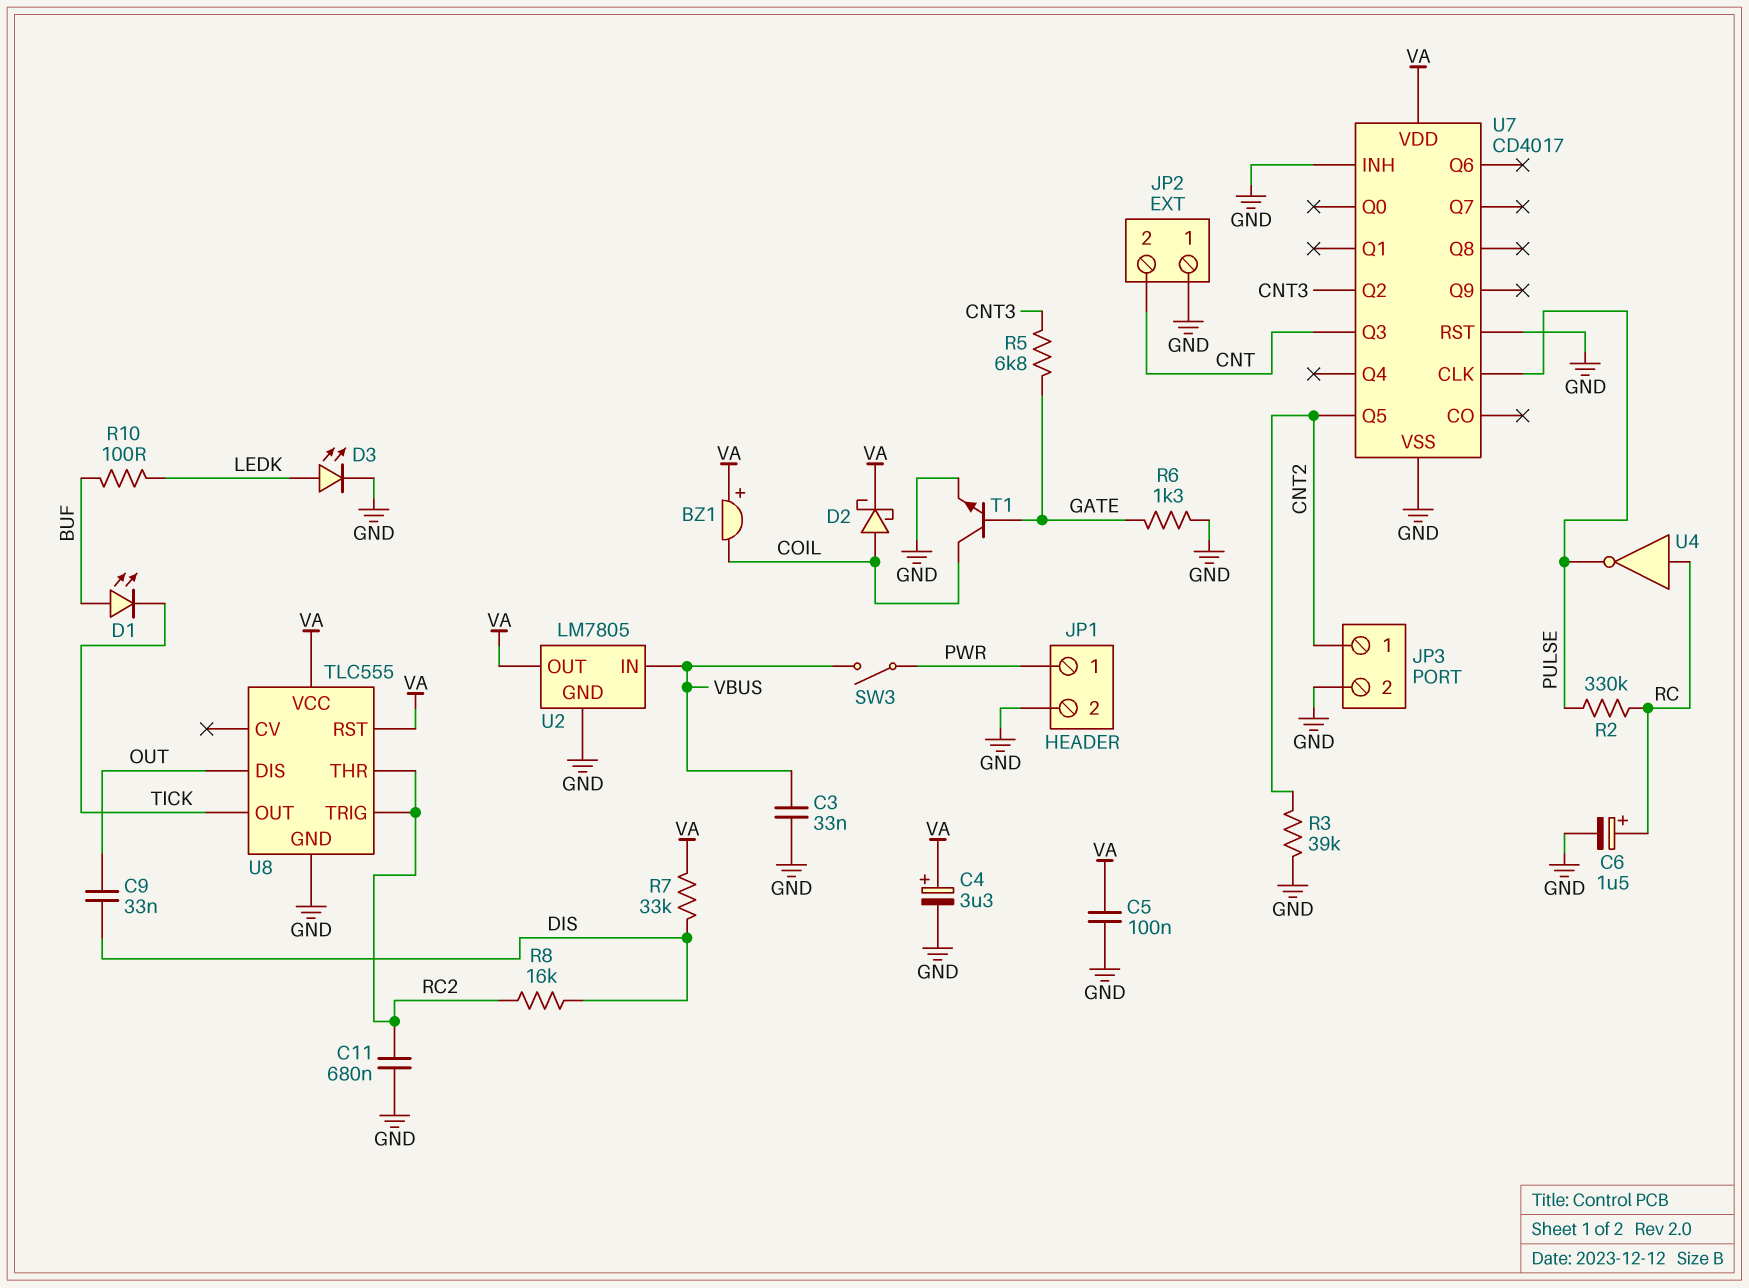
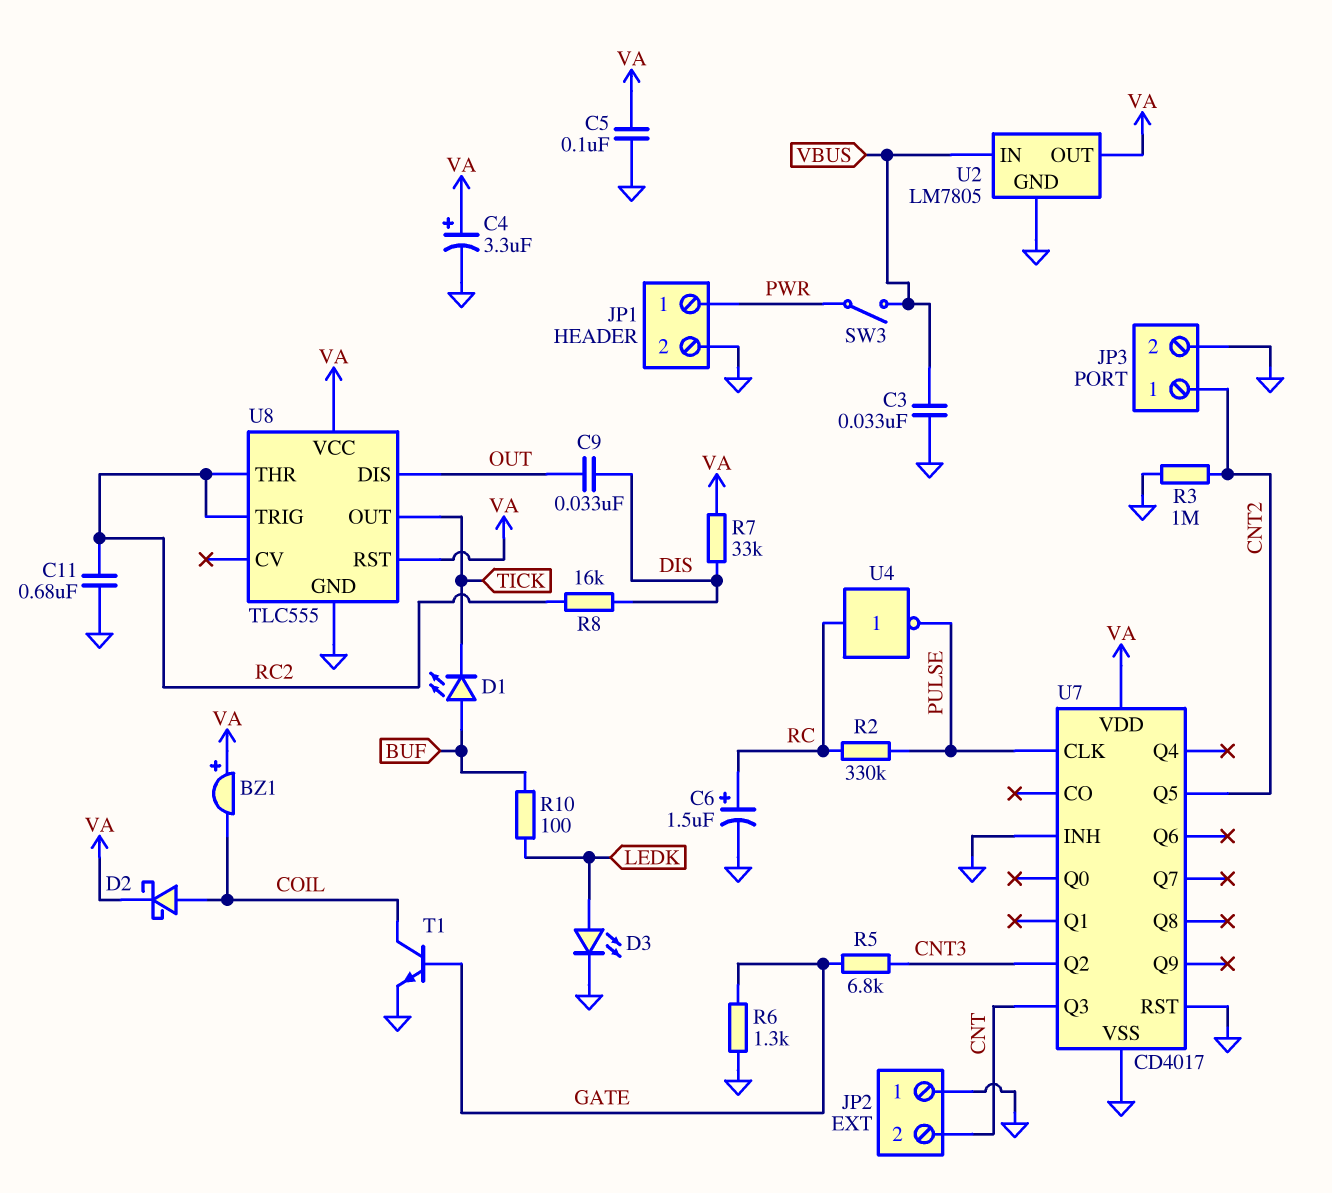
R3: 39k (CNT2, GND) -> 1M (CNT2, GND)

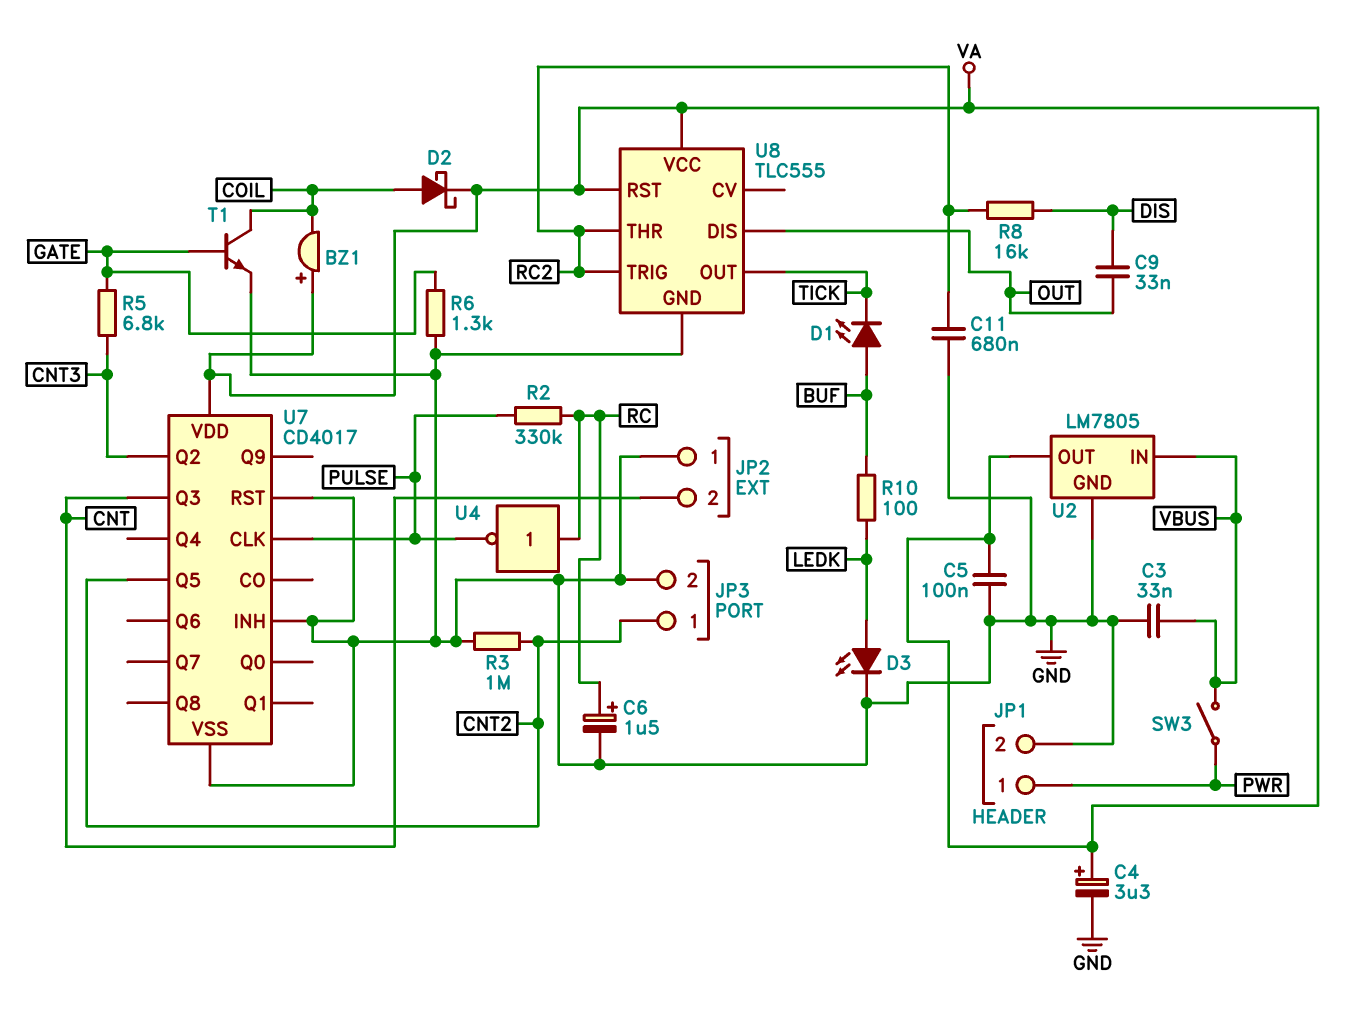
R7: 33k (DIS, VA) -> none

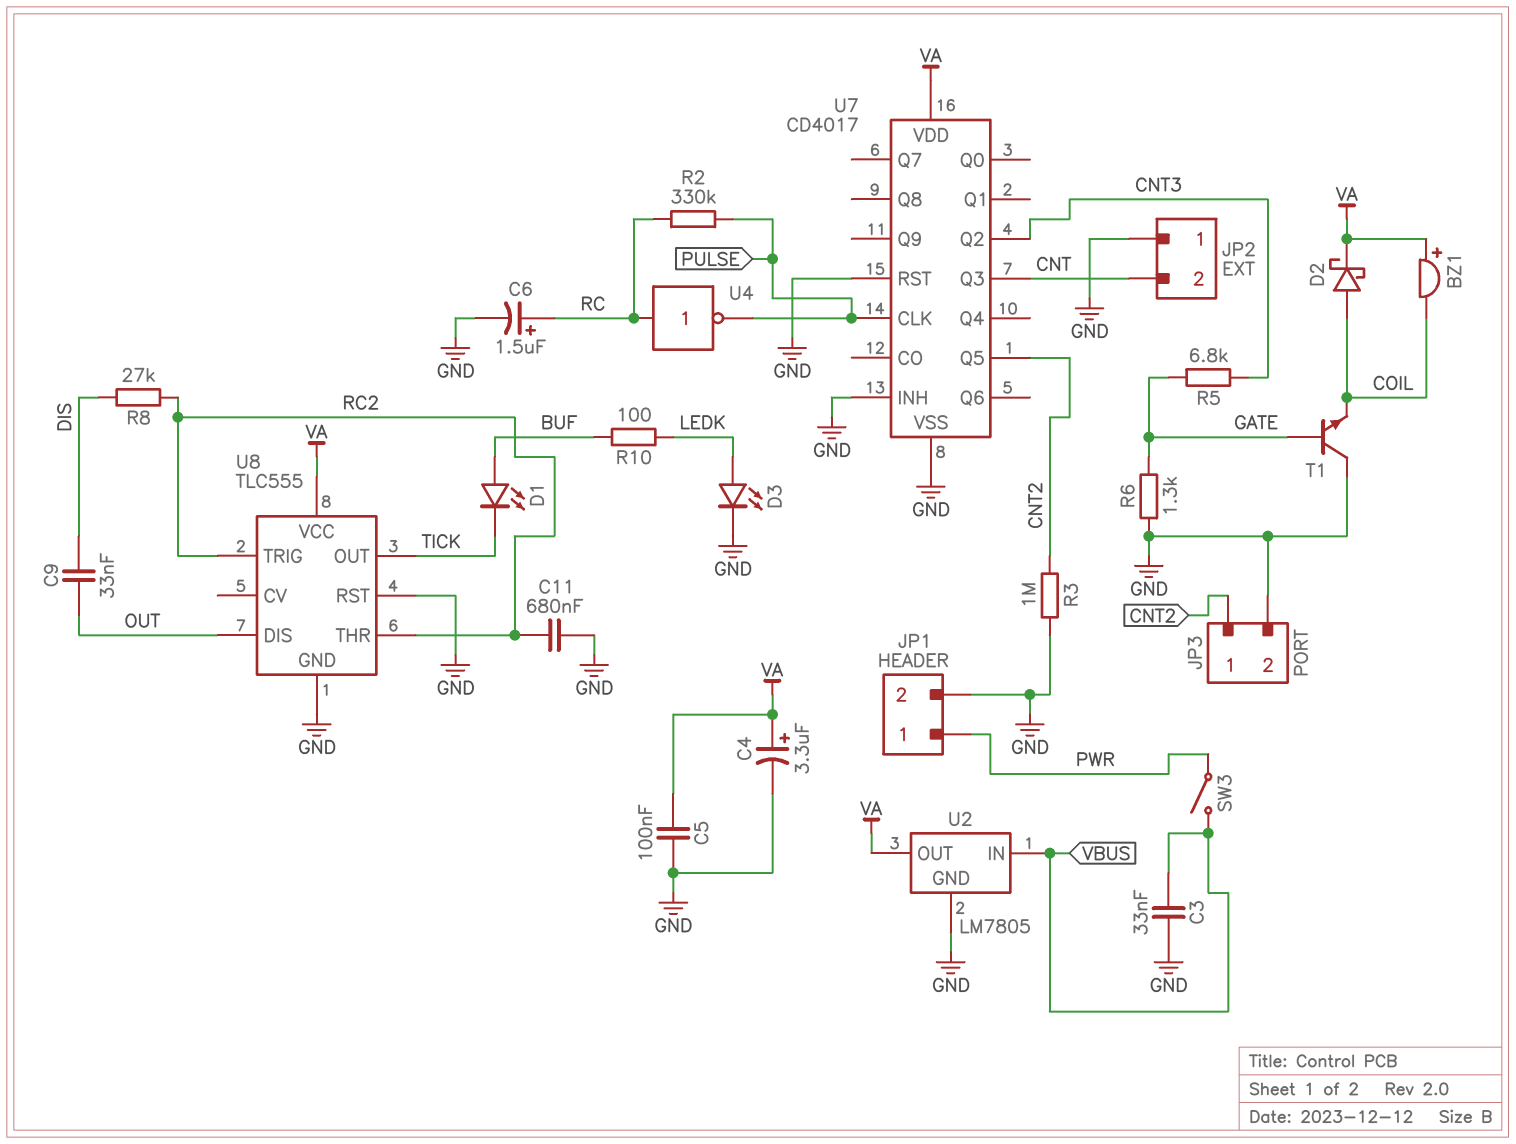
R8: 16k (DIS, RC2) -> 27k (DIS, RC2)
T1: NPN (B GATE, C COIL, E GND) -> NPN (B GATE, C GND, E COIL)
U8 pin RST: VA -> GND

